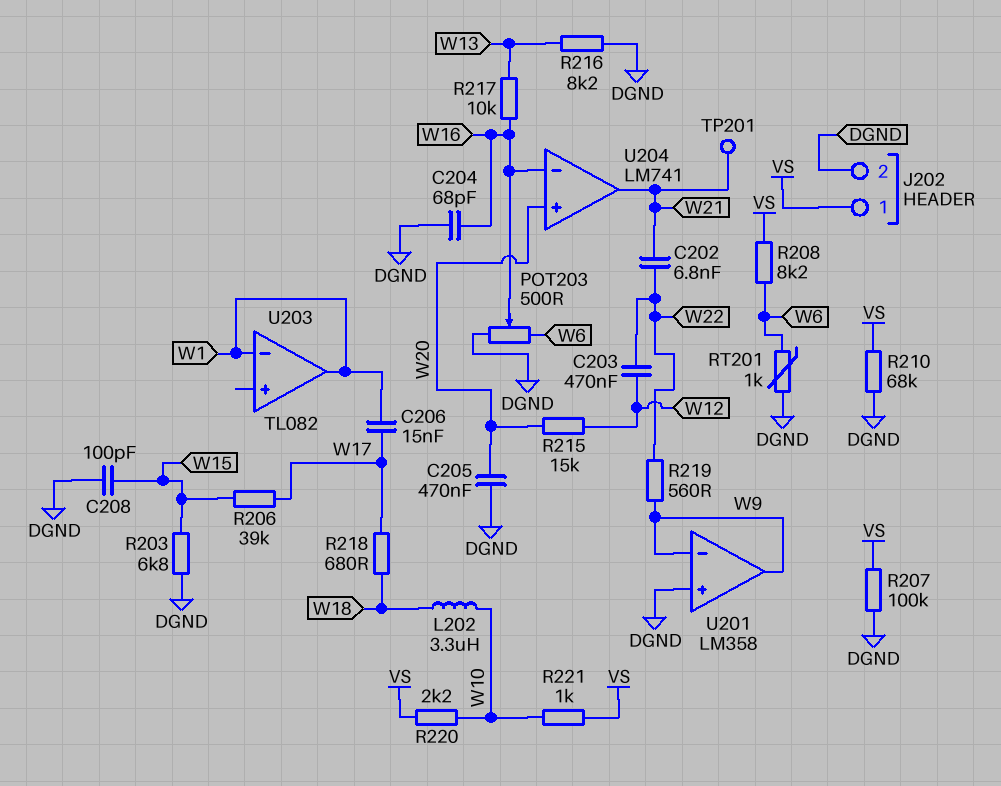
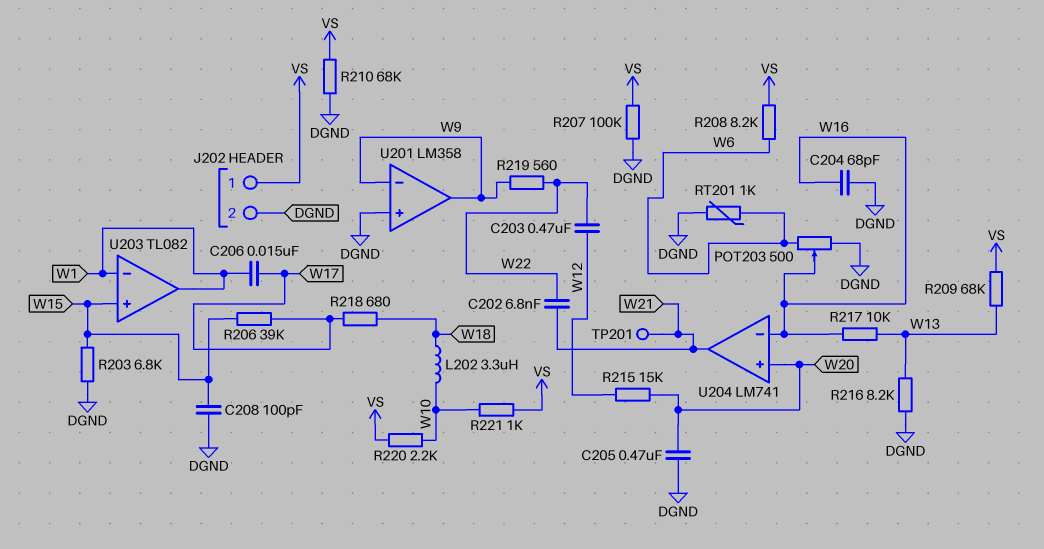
R209: none -> 68k (VS, W13)
U203 pin in+: none -> W15

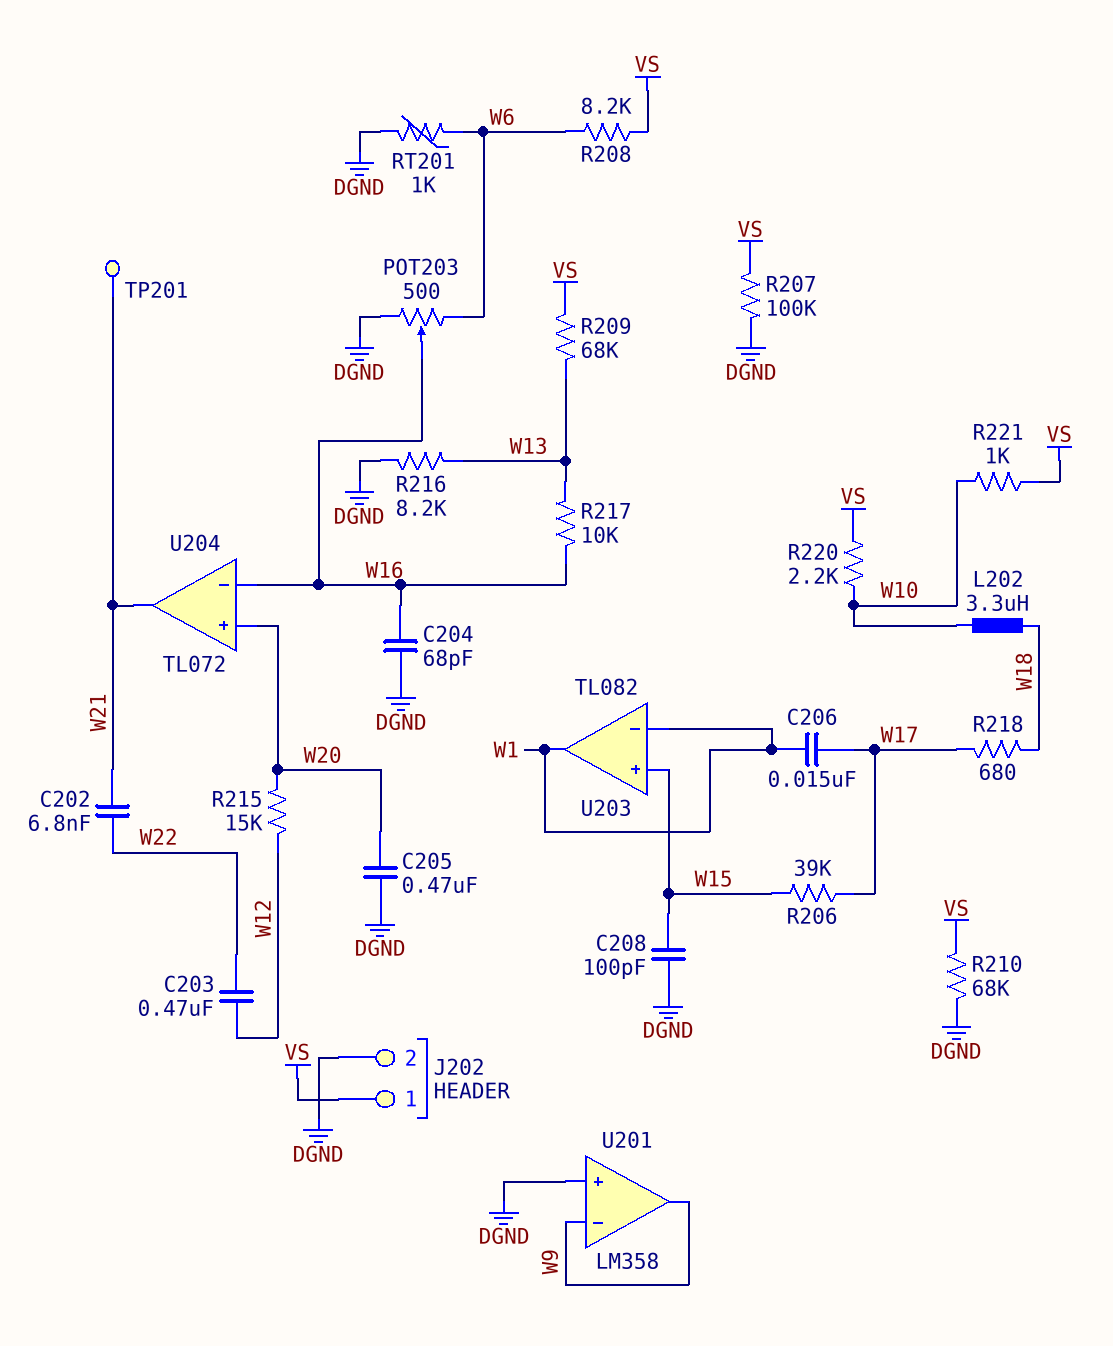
R203: 6.8k (DGND, W15) -> none
R219: 560 (W9, W22) -> none
U204: LM741 -> TL072

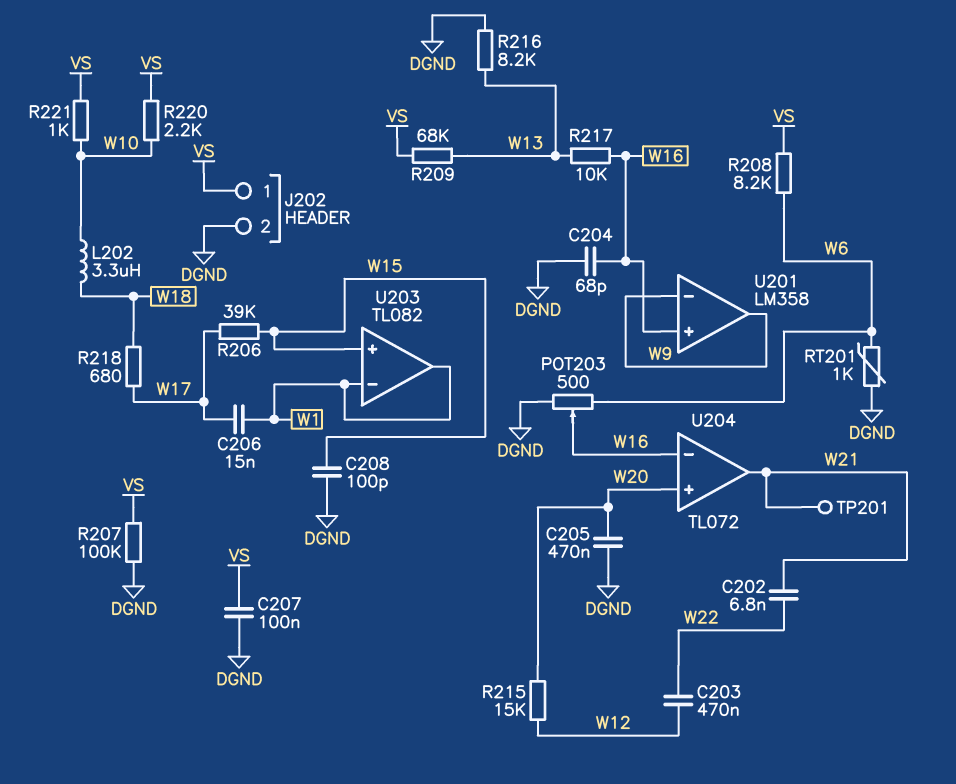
C207: none -> 100nF (DGND, VS)
R210: 68k (DGND, VS) -> none
U201 pin in+: DGND -> W16

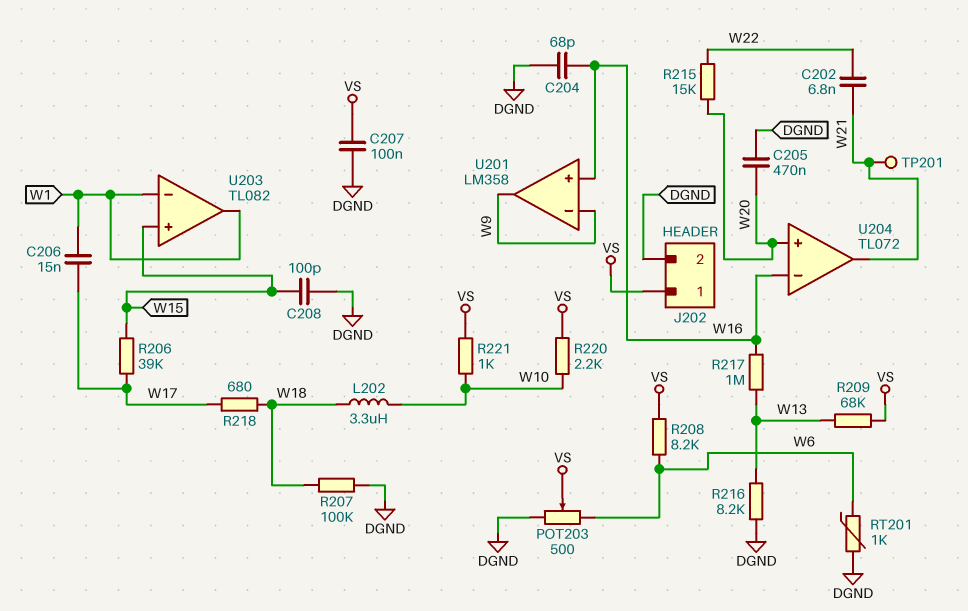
C203: 470nF (W12, W22) -> none
POT203: 500 (DGND, W6, wiper W16) -> 500 (DGND, W6, wiper VS)
R207: 100k (DGND, VS) -> 100k (DGND, W18)
R215: 15k (W12, W20) -> 15k (W20, W22)
R217: 10k (W13, W16) -> 1M (W13, W16)

